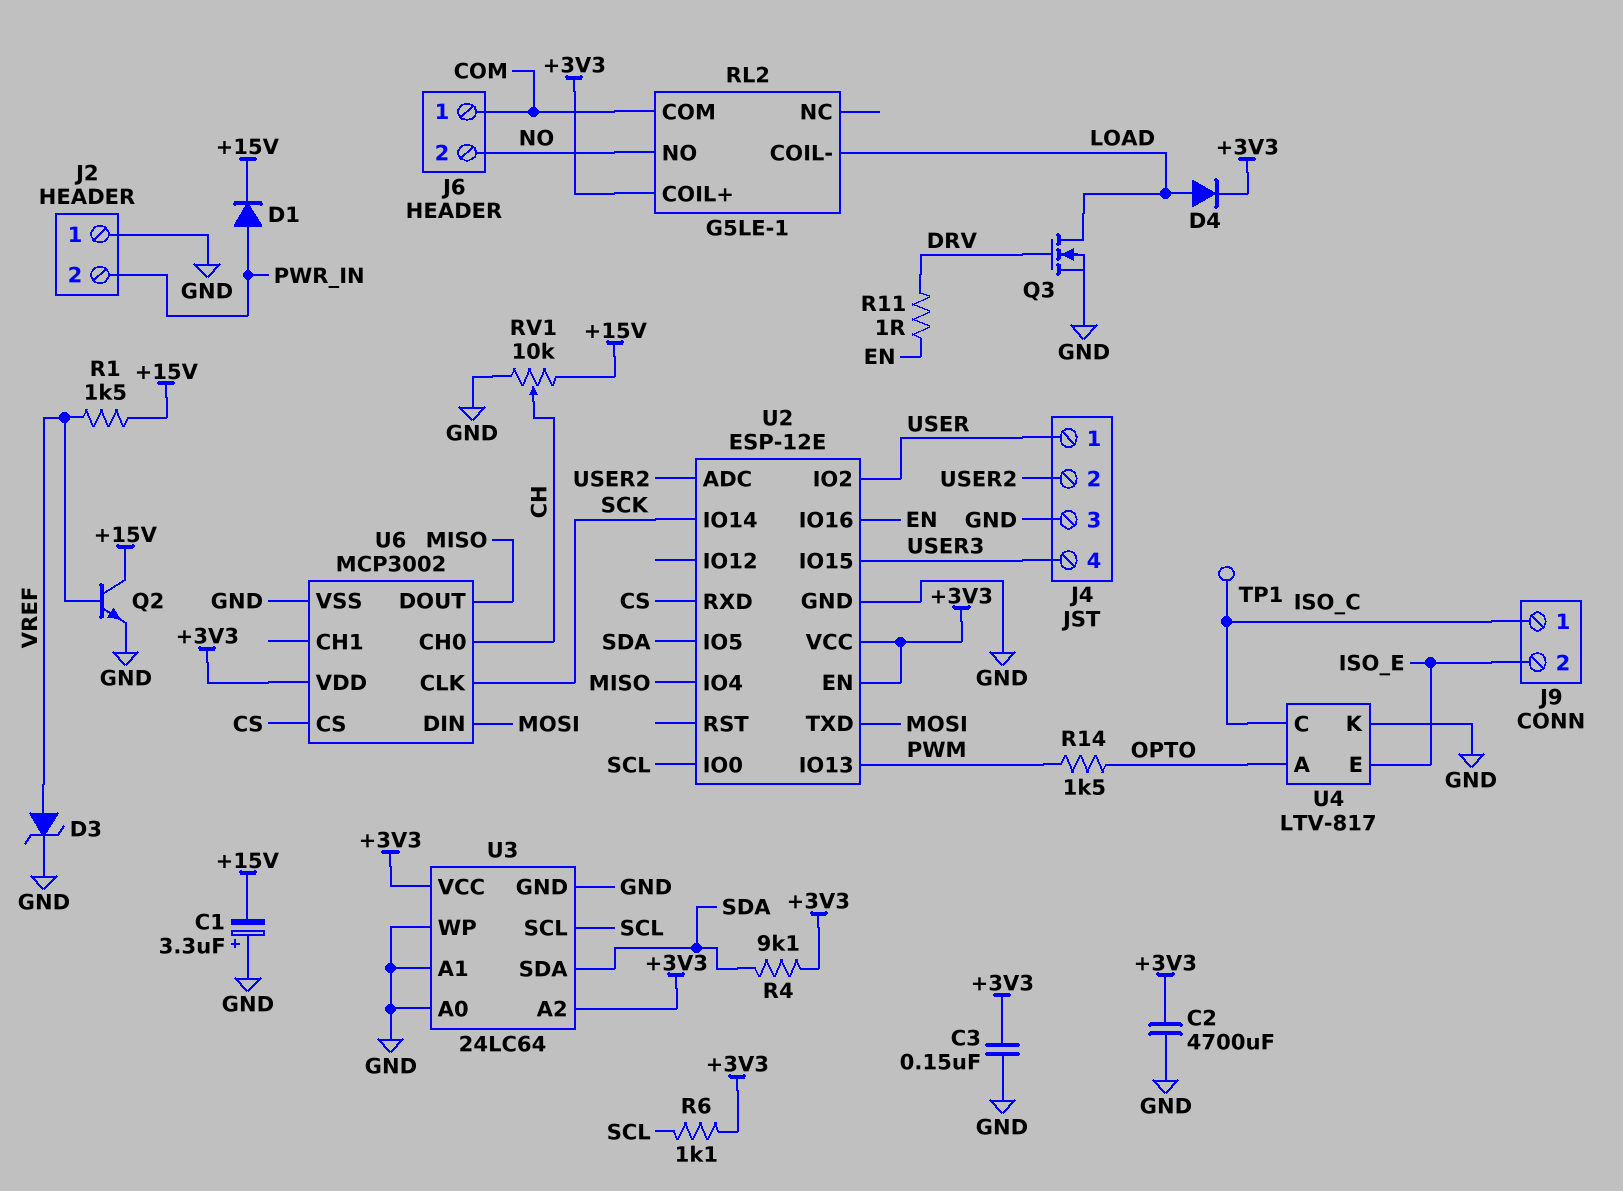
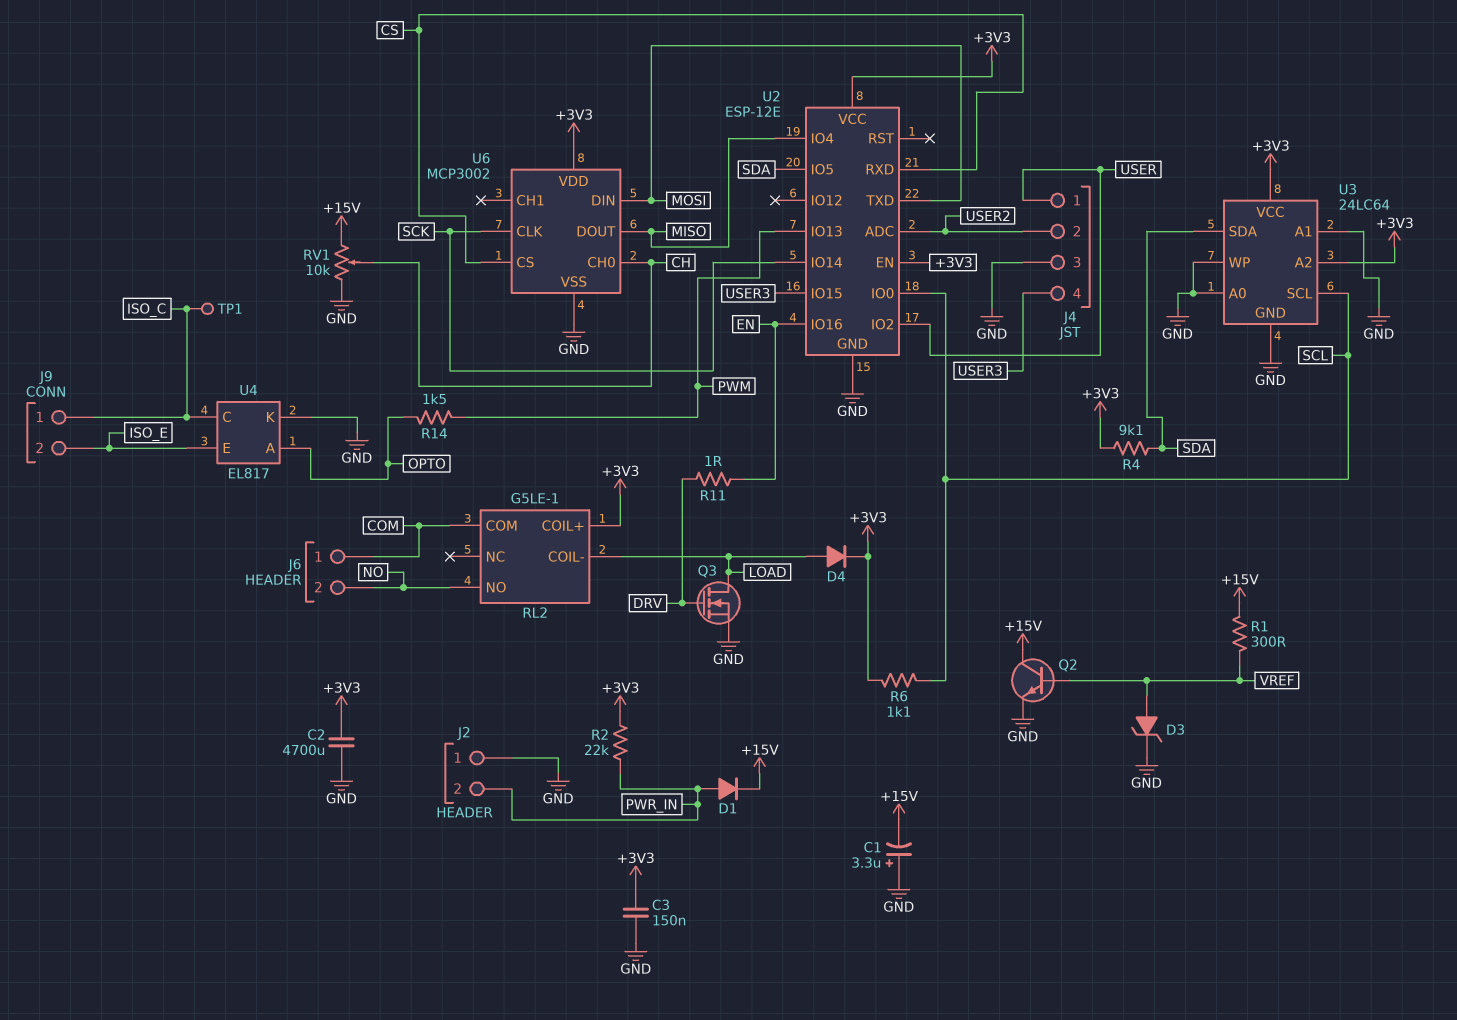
R1: 1.5k (+15V, VREF) -> 300 (+15V, VREF)
R2: none -> 22k (+3V3, PWR_IN)
U4: LTV-817 -> EL817

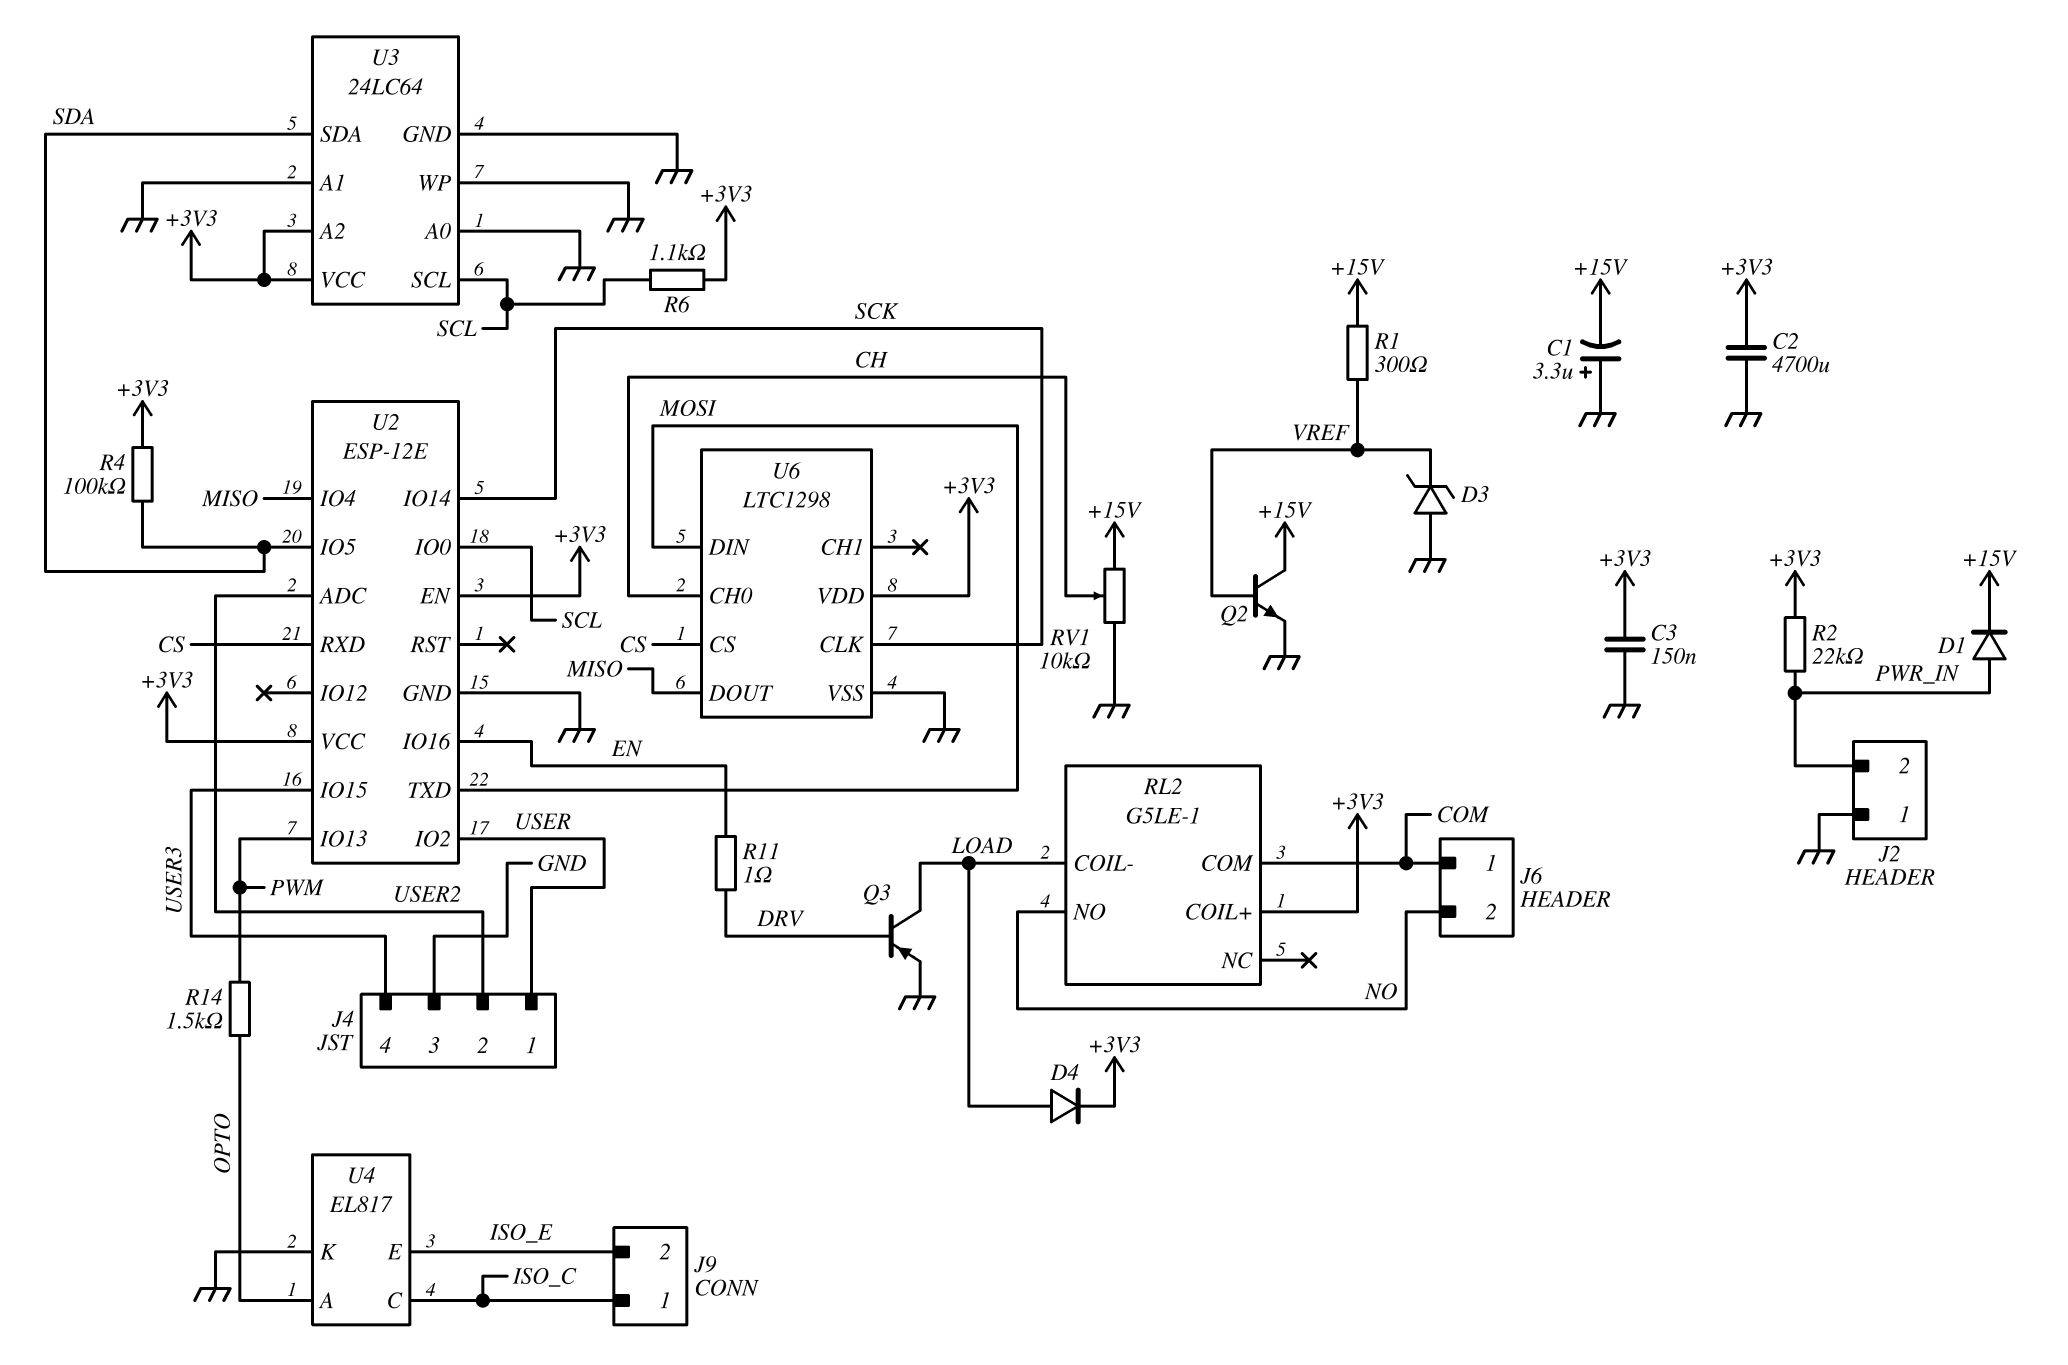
D3: zener (A VREF, K GND) -> zener (A GND, K VREF)
Q3: NMOS (G DRV, D LOAD, S GND) -> PNP (B DRV, C LOAD, E GND)
R4: 9.1k (+3V3, SDA) -> 100k (+3V3, SDA)
TP1: test point (ISO_C) -> none
U6: MCP3002 -> LTC1298

